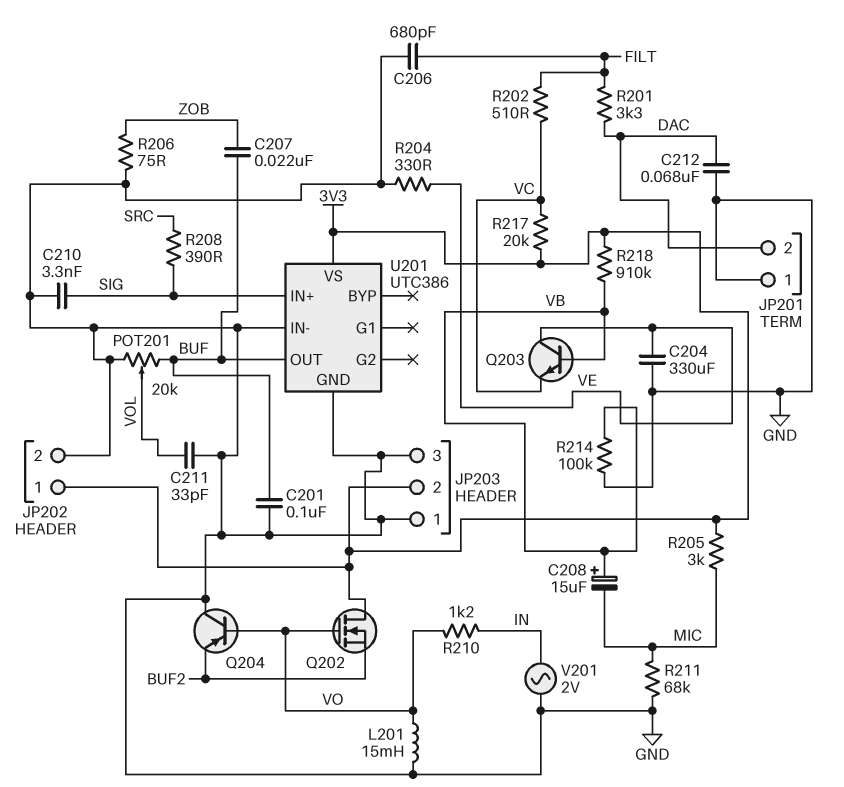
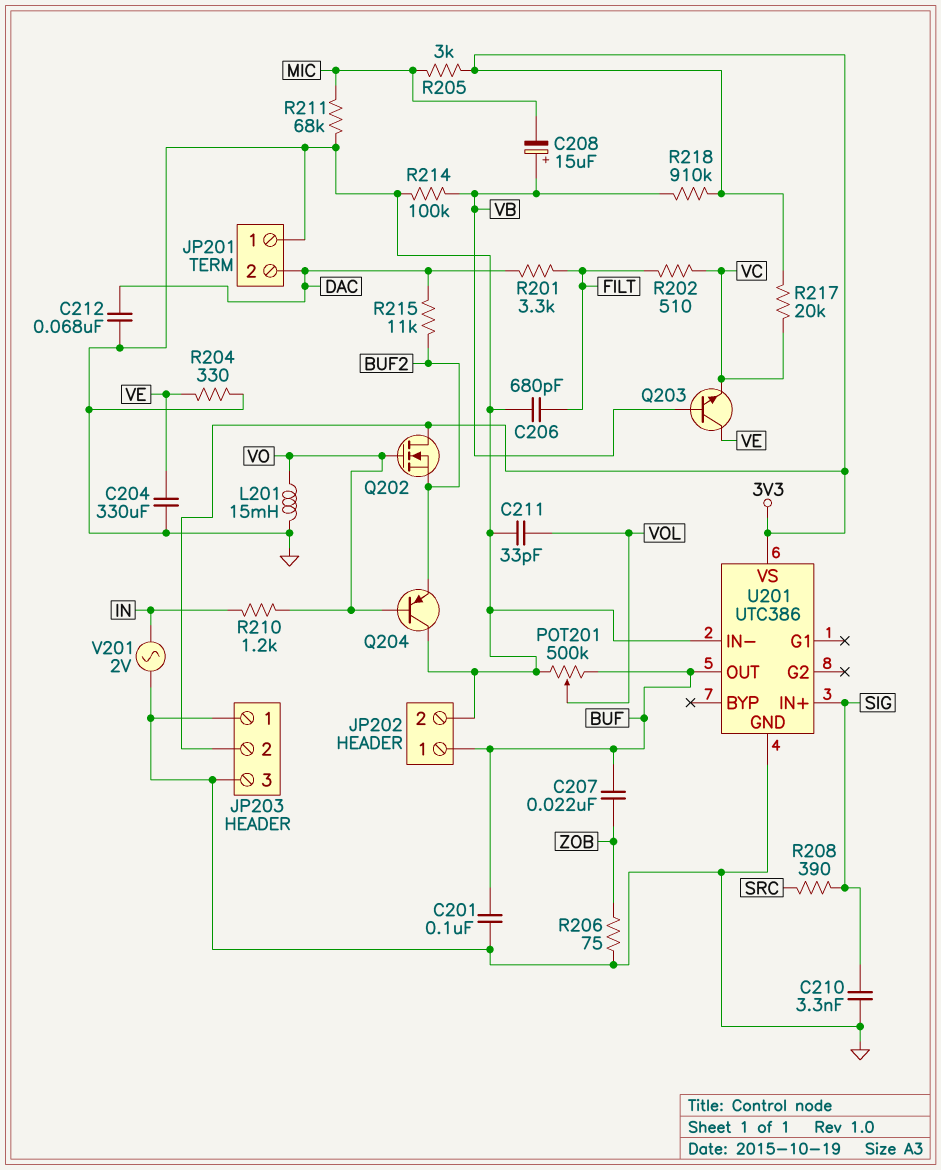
JP202 pin 1: 3V3 -> BUF
POT201: 20k (BUF, GND, wiper VOL) -> 500k (BUF, GND, wiper VOL)
R215: none -> 11k (BUF2, DAC)

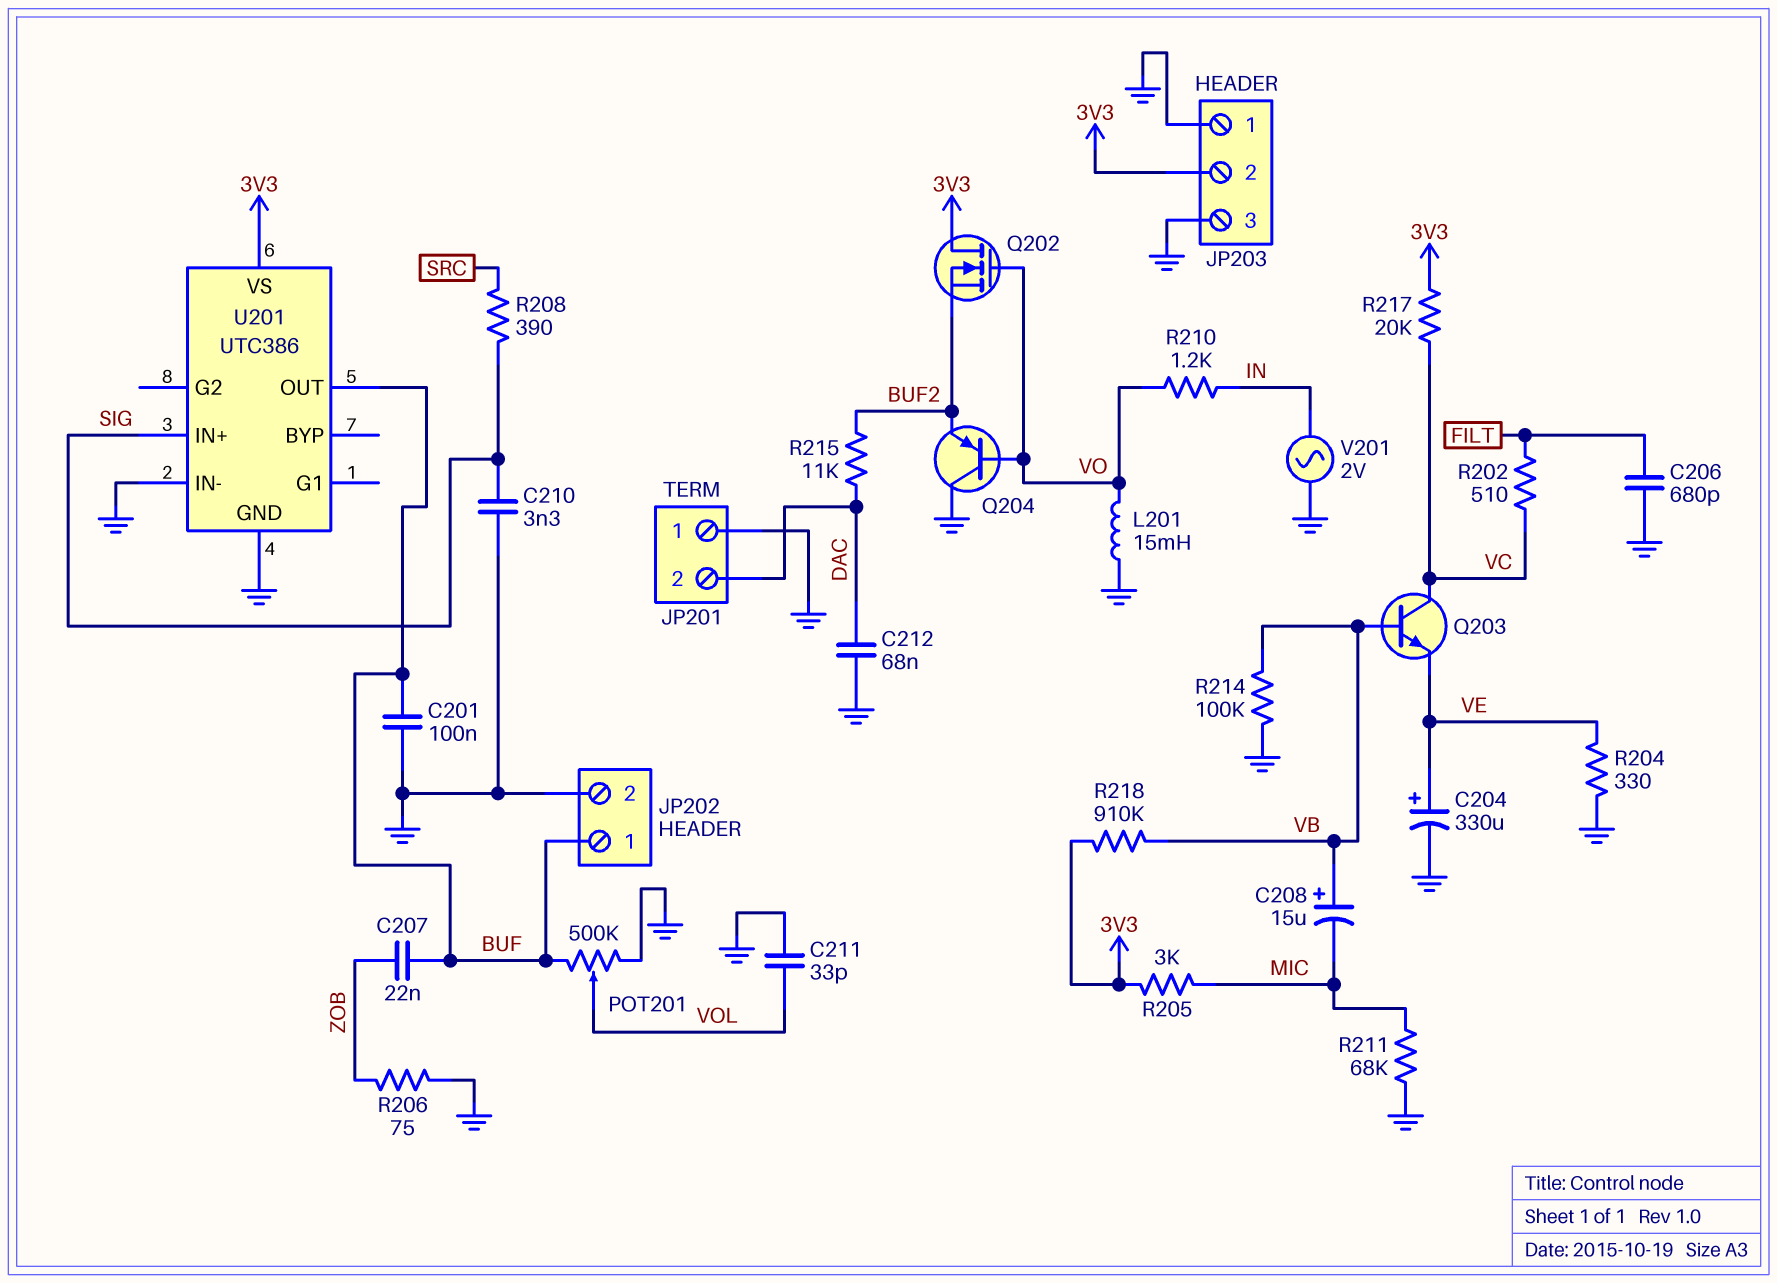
C204: 330uF (GND, VE) -> 330uF (plus VE, minus GND)
Q203: NPN (B VB, C VE, E VC) -> NPN (B VB, C VC, E VE)
R201: 3.3k (DAC, FILT) -> none

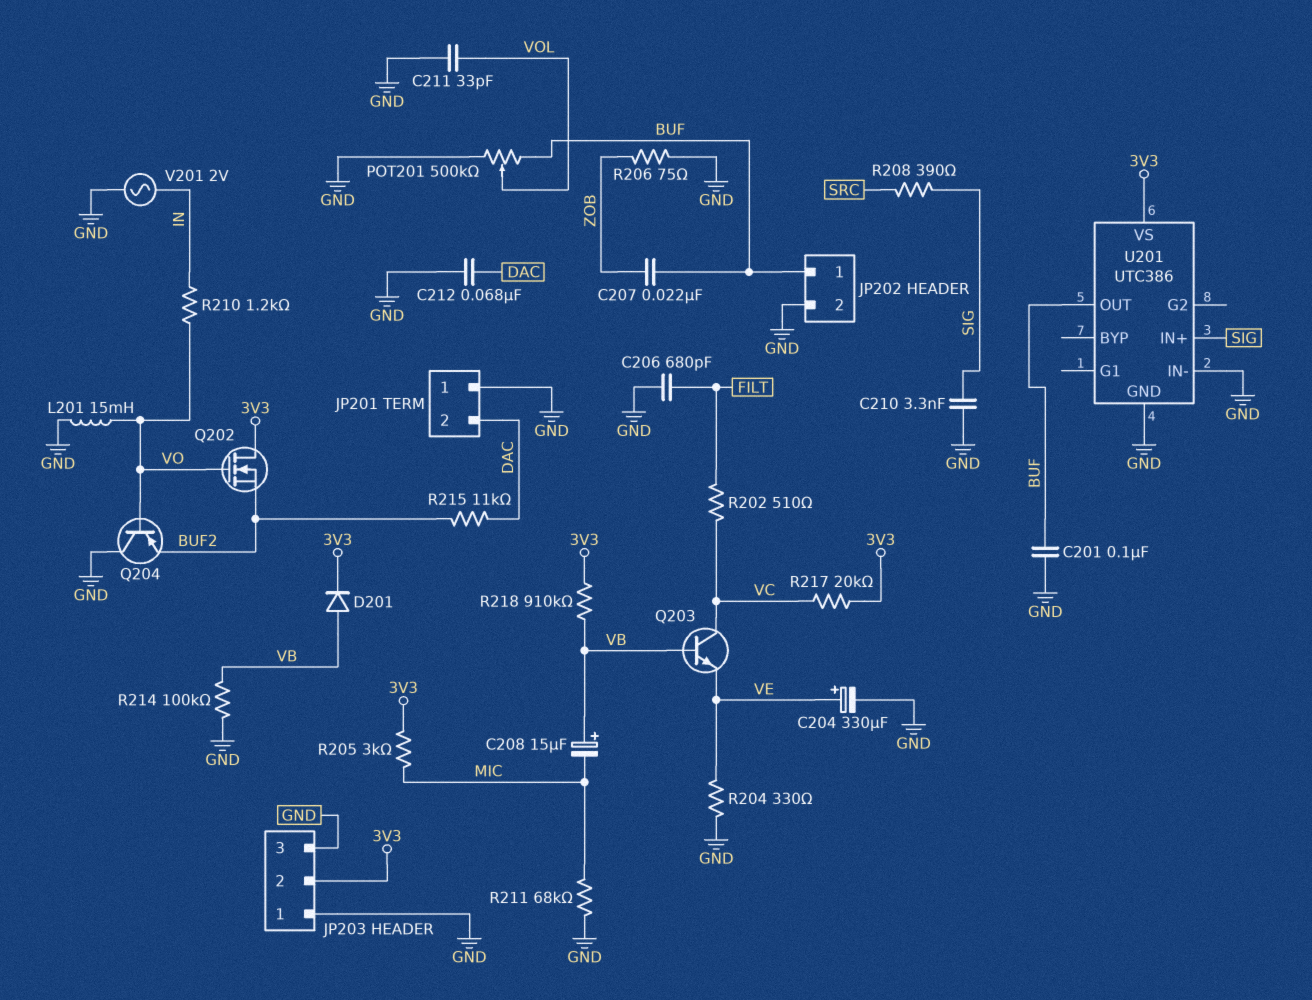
D201: none -> diode (A VB, K 3V3)

